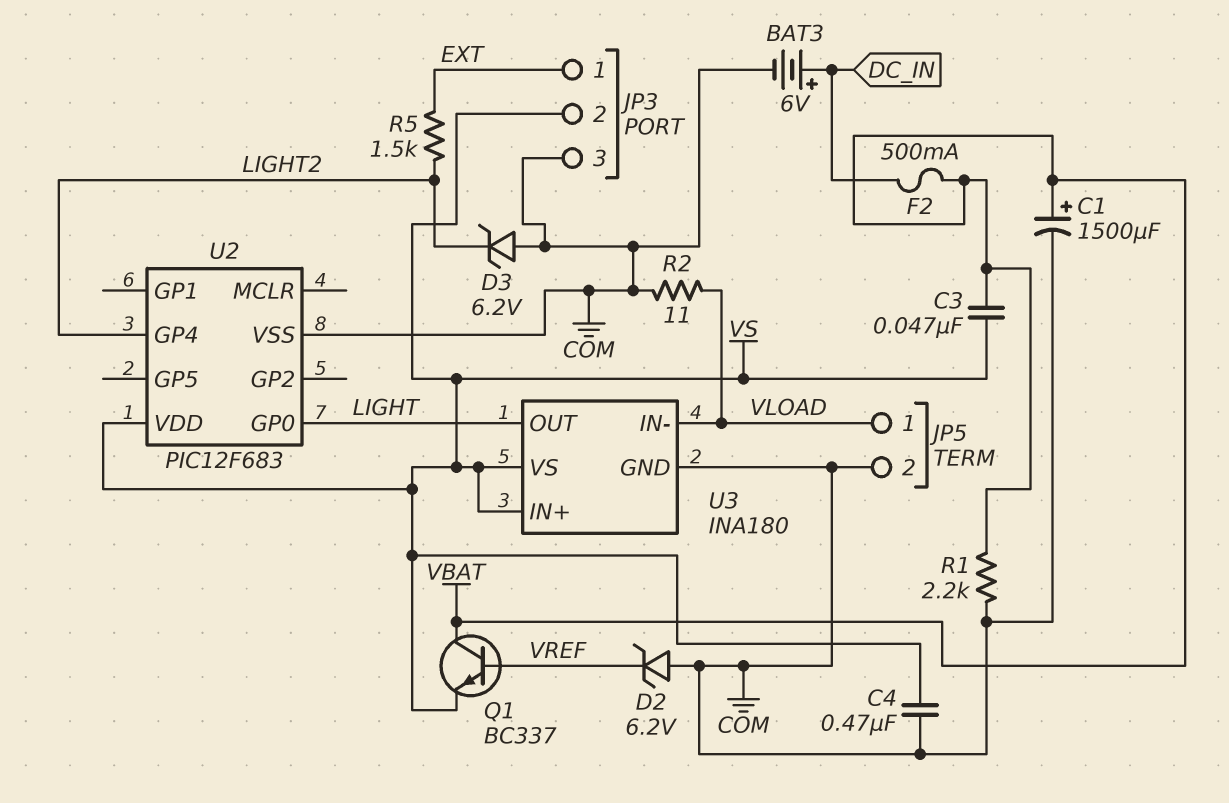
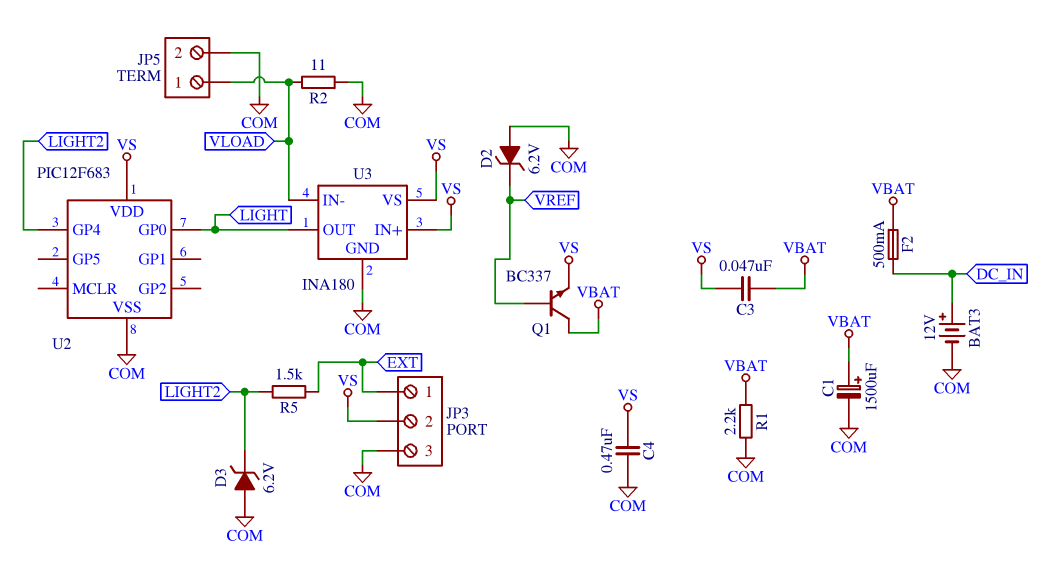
BAT3: 6V (plus DC_IN, minus COM) -> 12V (plus DC_IN, minus COM)

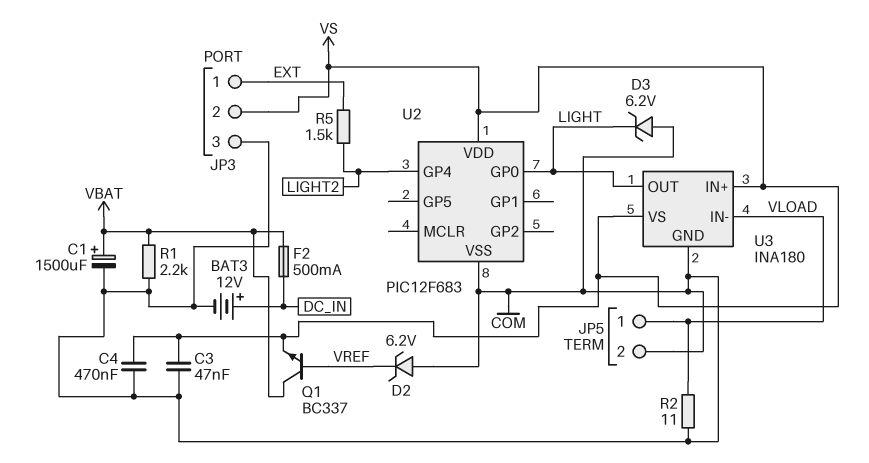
C3: 47nF (VBAT, VS) -> 47nF (COM, VS)
D3: zener 6.2V (A COM, K LIGHT2) -> zener 6.2V (A COM, K LIGHT)

